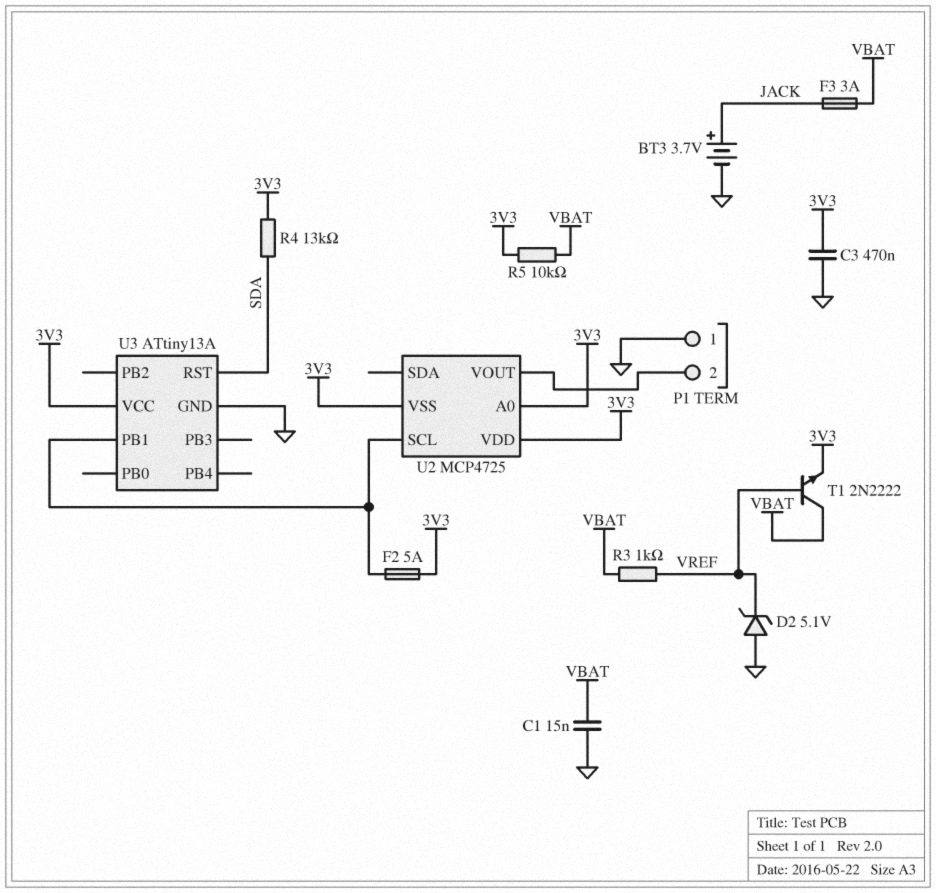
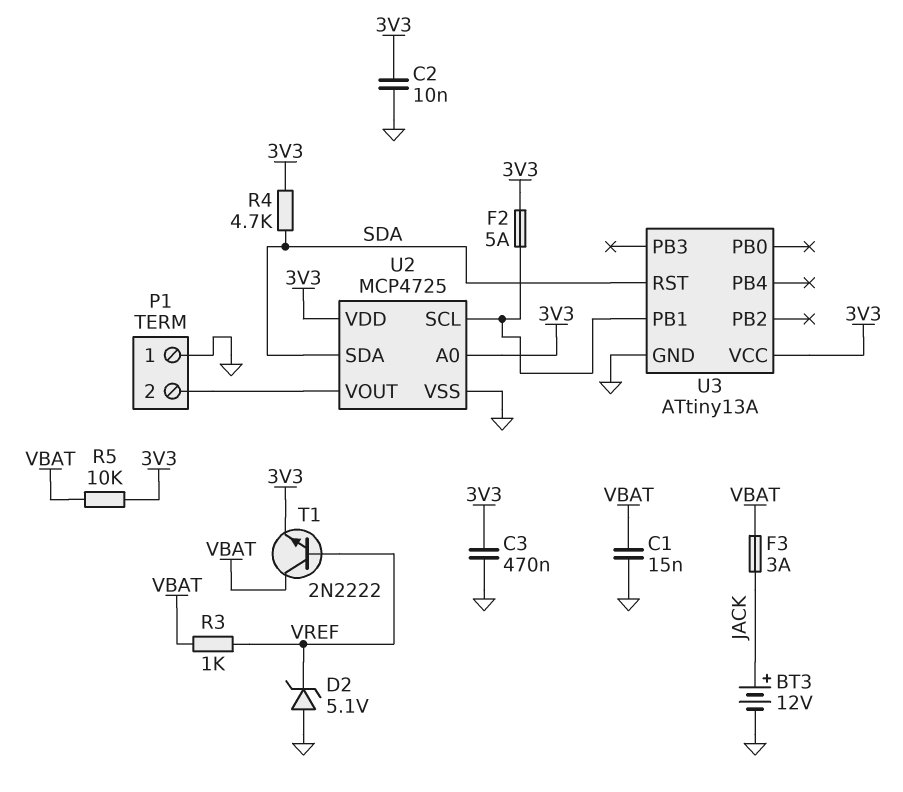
BT3: 3.7V (plus JACK, minus GND) -> 12V (plus JACK, minus GND)
C2: none -> 10nF (3V3, GND)
R4: 13k (3V3, SDA) -> 4.7k (3V3, SDA)
U2 pin SDA: none -> SDA
U2 pin VSS: 3V3 -> GND

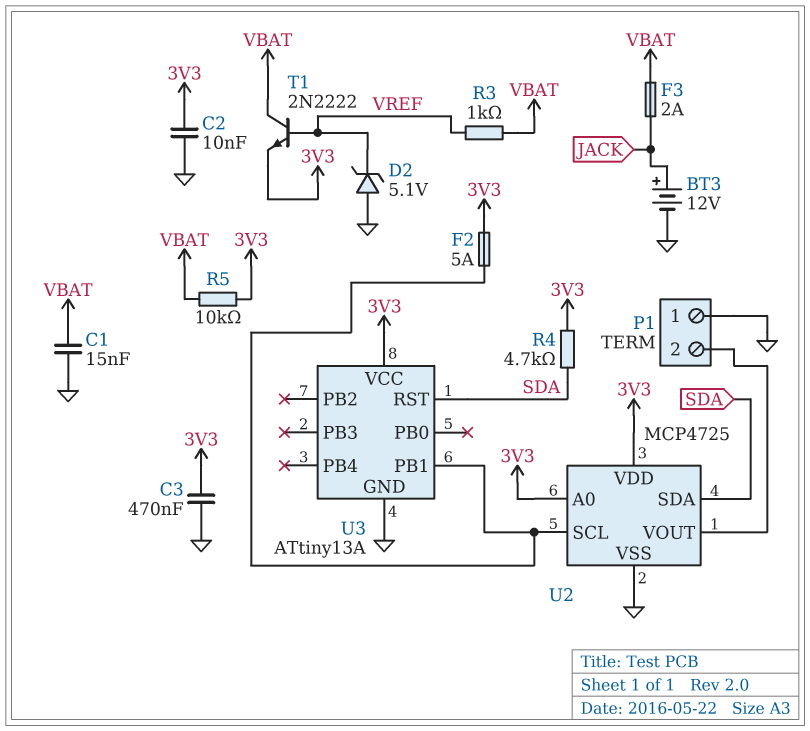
F3: 3A (JACK, VBAT) -> 2A (JACK, VBAT)

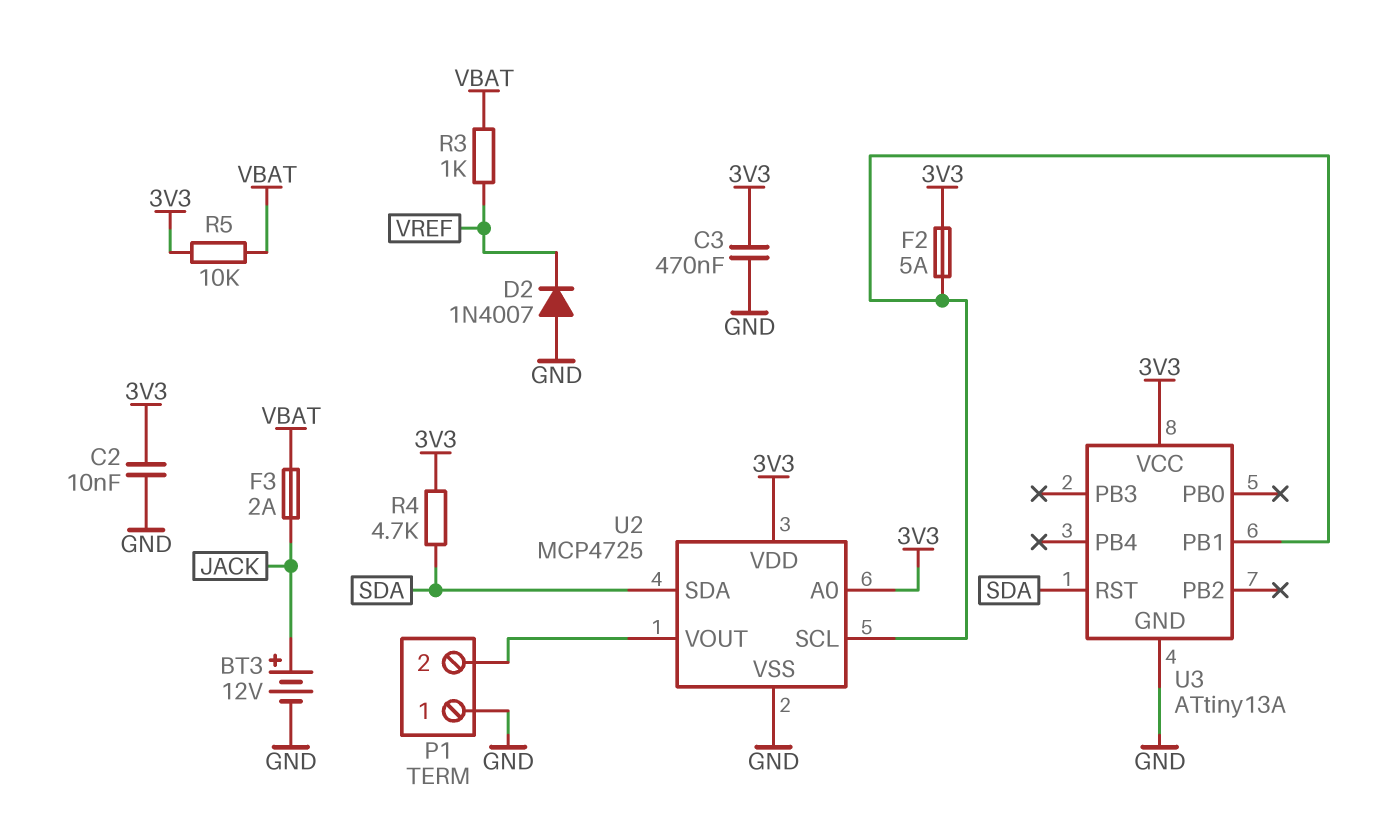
C1: 15nF (GND, VBAT) -> none
D2: zener 5.1V (A GND, K VREF) -> diode 1N4007 (A GND, K VREF)
T1: NPN 2N2222 (B VREF, C VBAT, E 3V3) -> none

